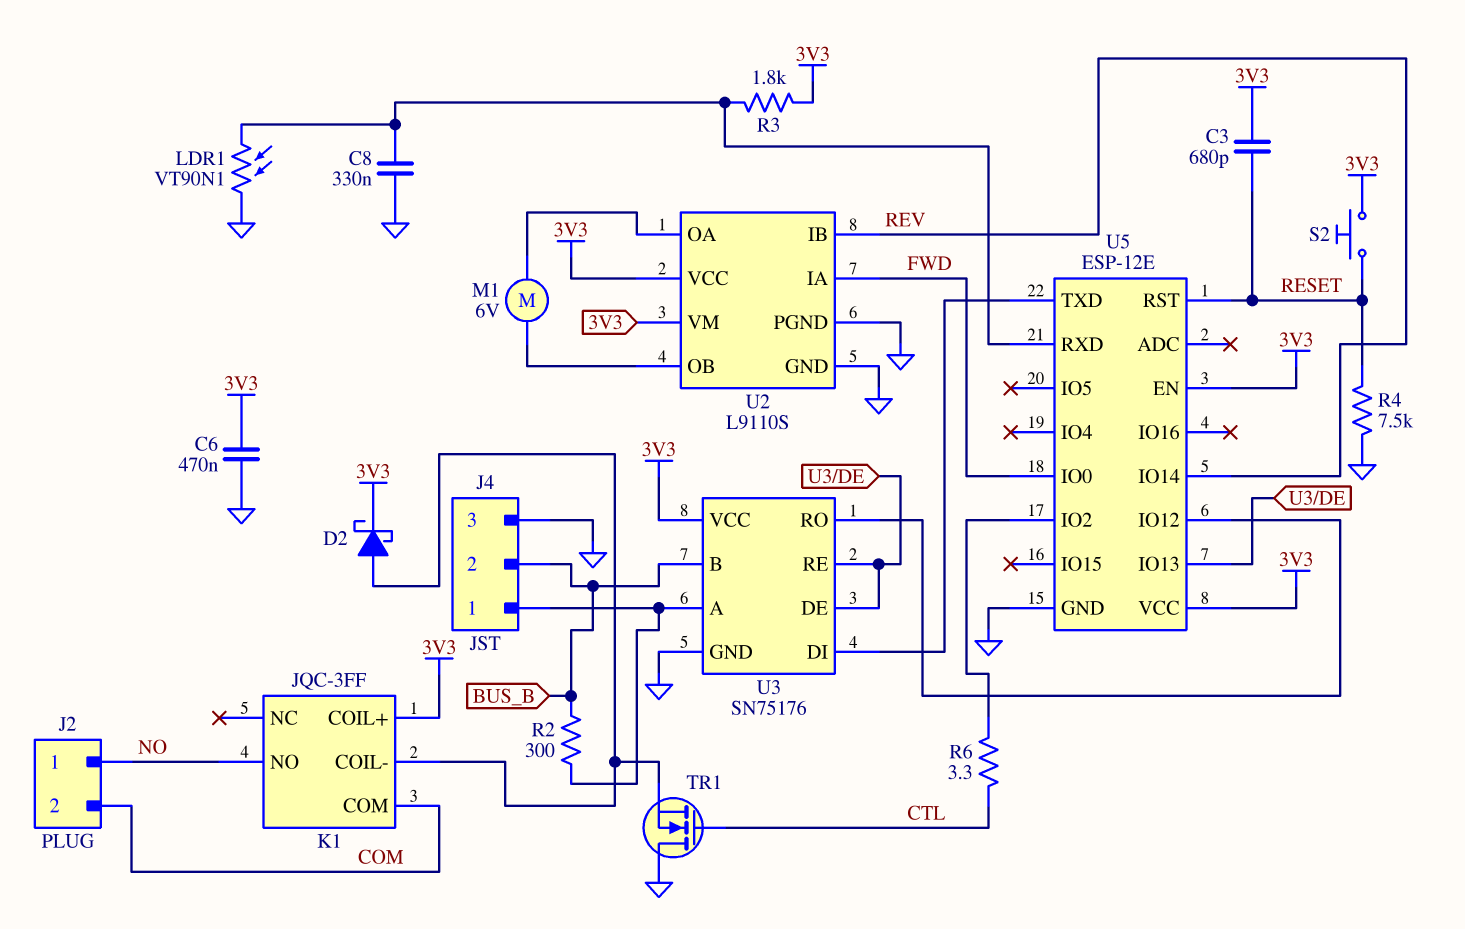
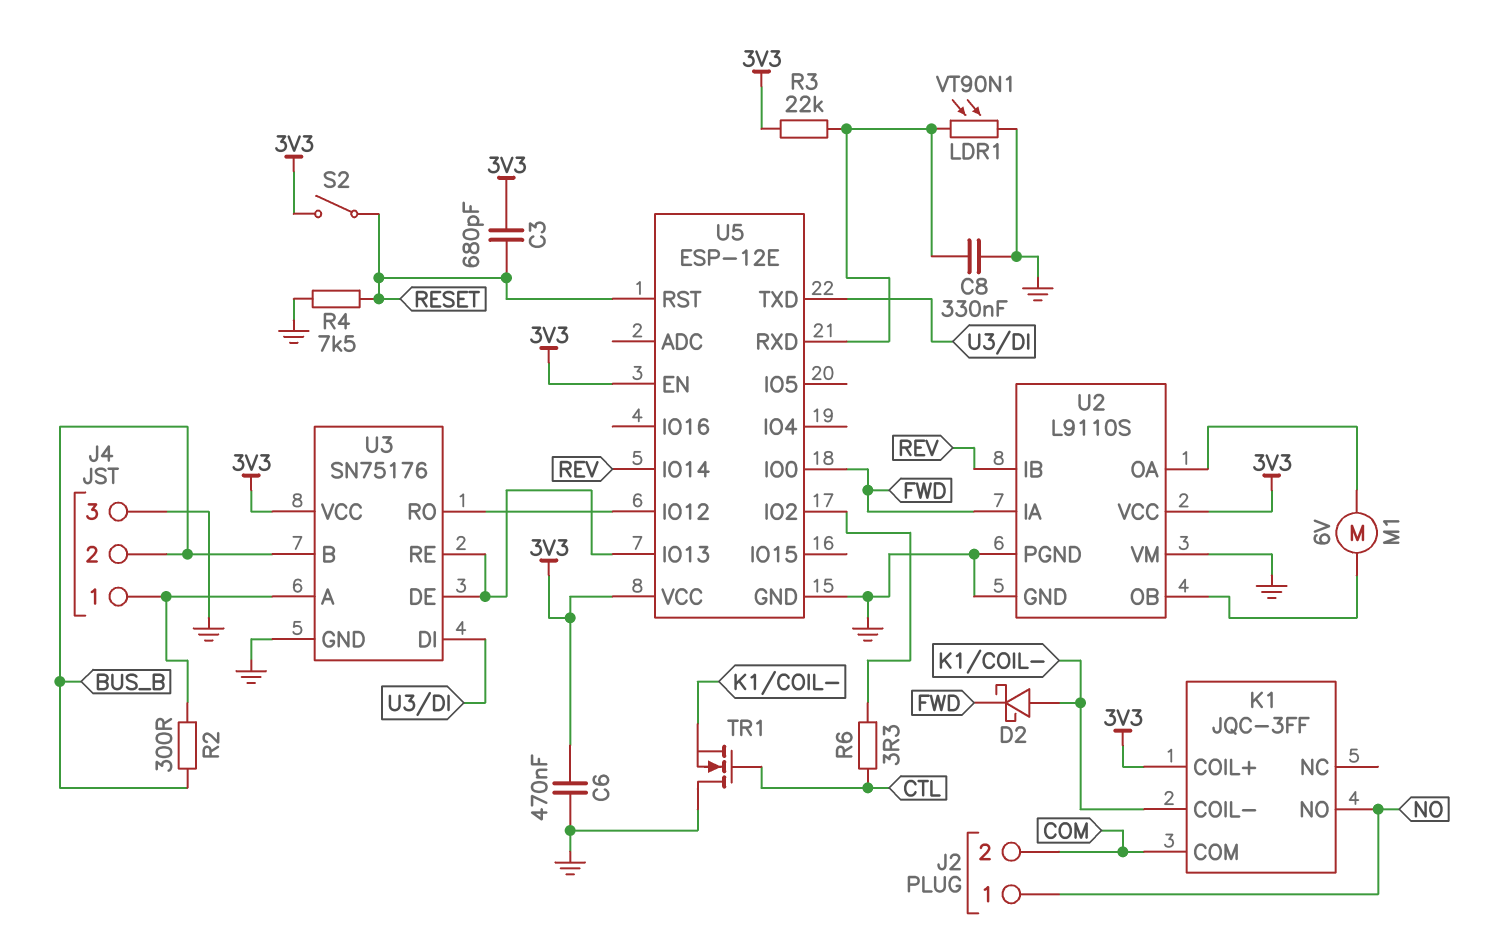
D2: schottky (A K1/COIL-, K 3V3) -> schottky (A K1/COIL-, K FWD)
R3: 1.8k (3V3, U5/RXD) -> 22k (3V3, U5/RXD)
S2: button (3V3, RESET) -> switch (3V3, RESET)
U2 pin VM: 3V3 -> GND

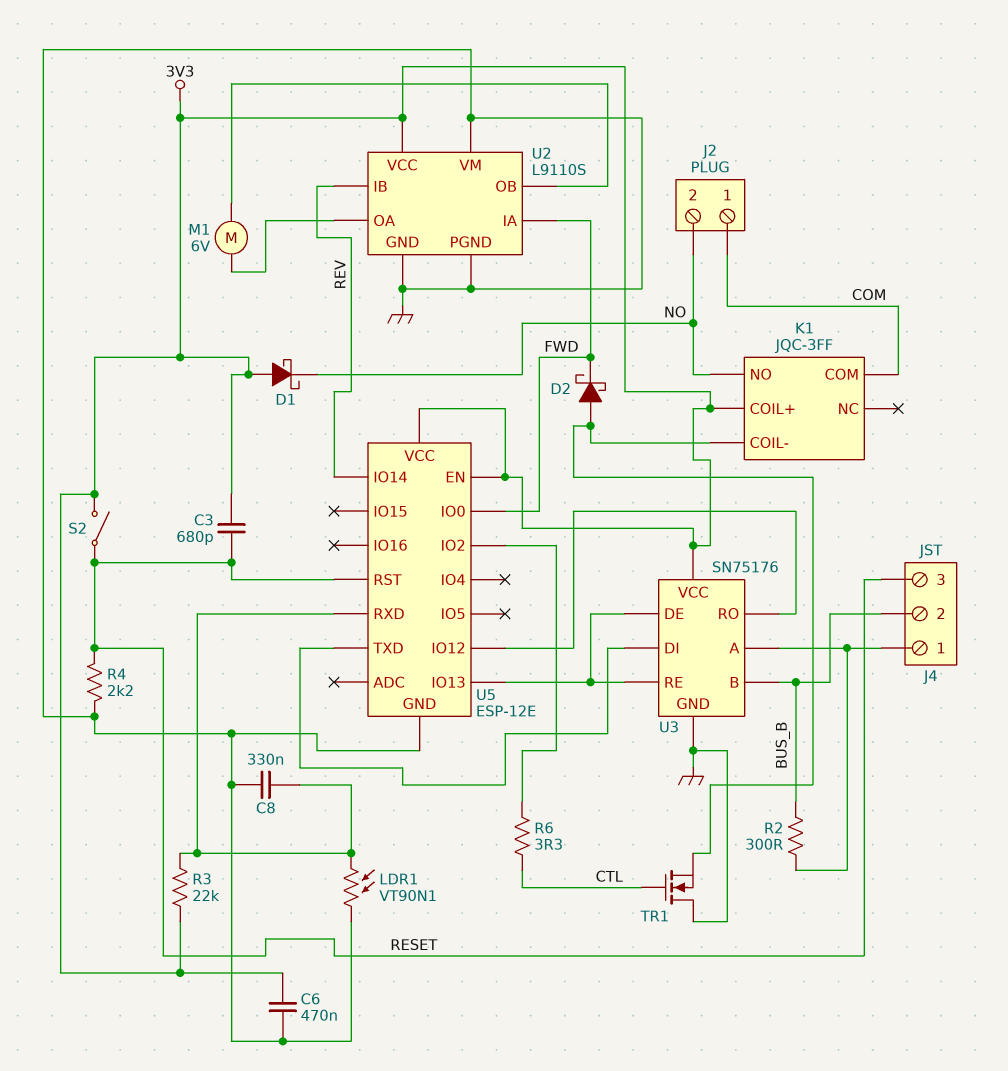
D1: none -> schottky (A 3V3, K NO)
J2 pin 1: NO -> COM
J2 pin 2: COM -> NO
J4 pin 3: GND -> RESET
R4: 7.5k (GND, RESET) -> 2.2k (GND, RESET)

